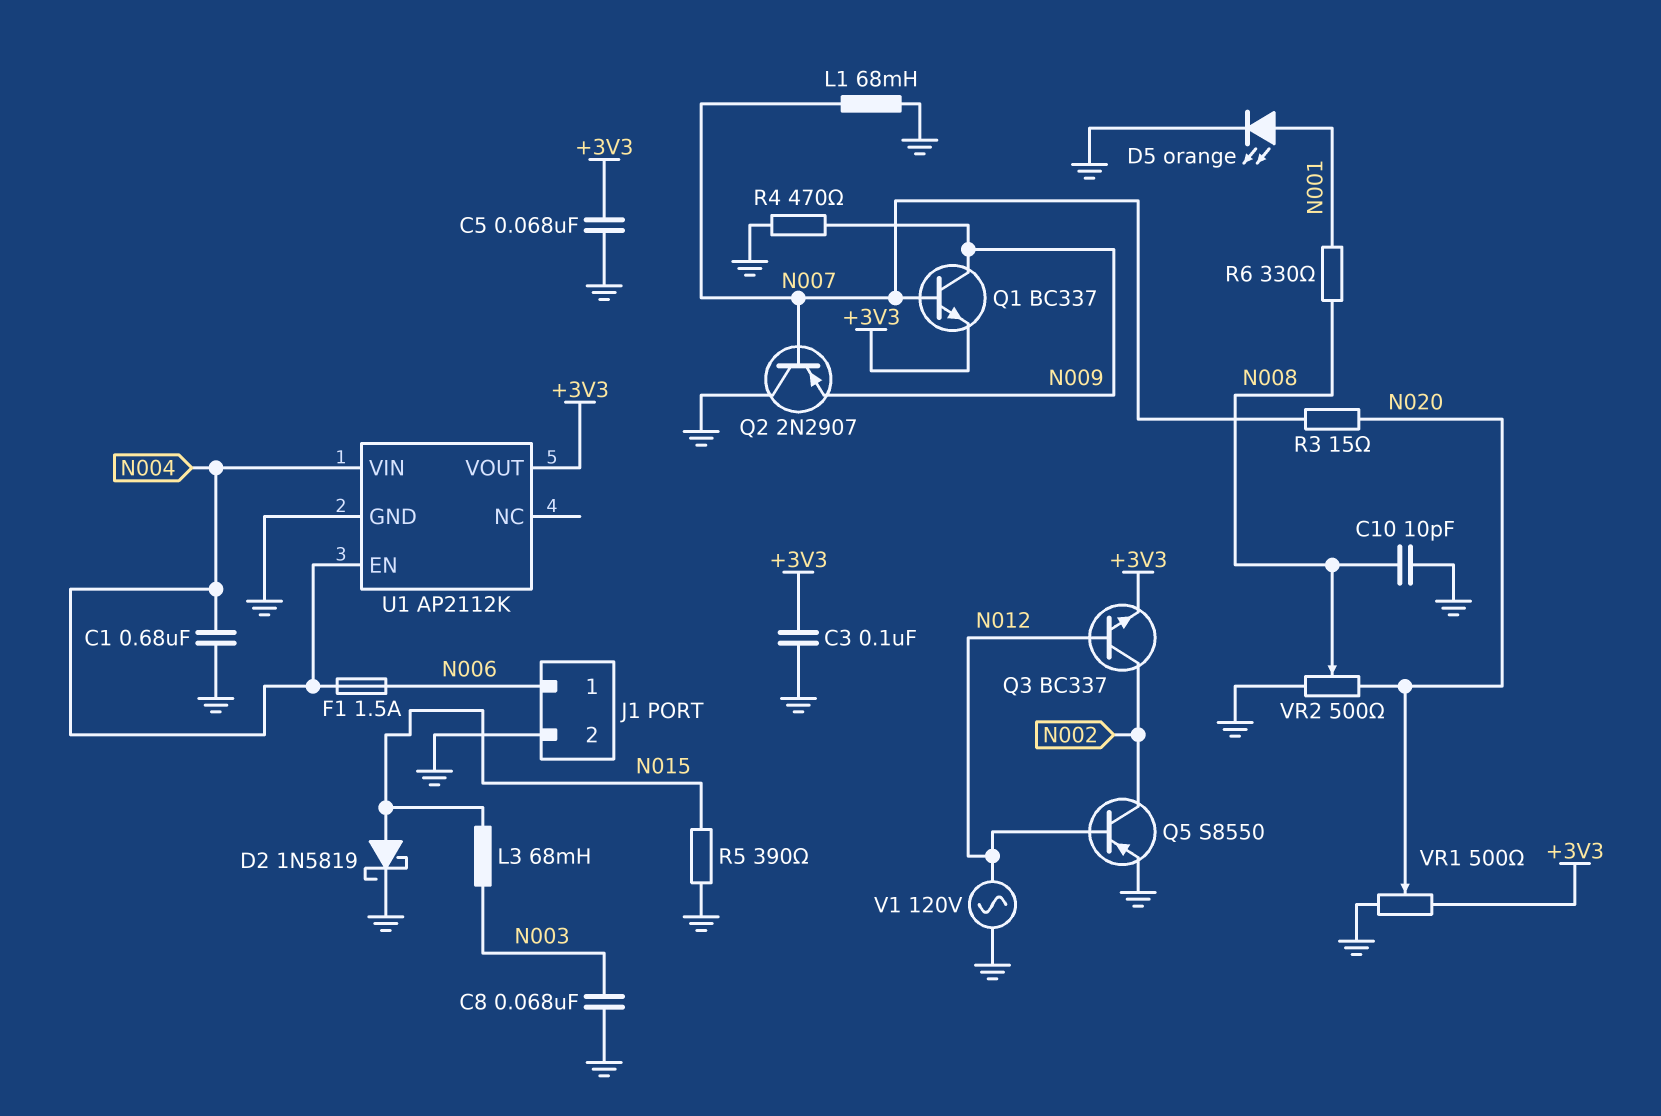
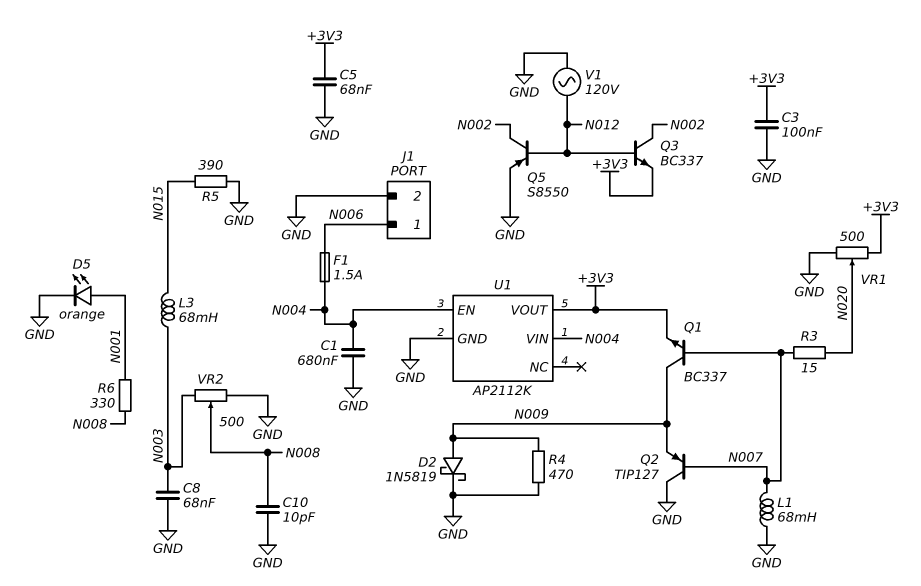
D2: schottky 1N5819 (A N015, K GND) -> schottky 1N5819 (A N009, K GND)
Q2: PNP 2N2907 (B N007, C GND, E N009) -> PNP TIP127 (B N007, C GND, E N009)
VR2: 500 (GND, N020, wiper N008) -> 500 (GND, N003, wiper N008)

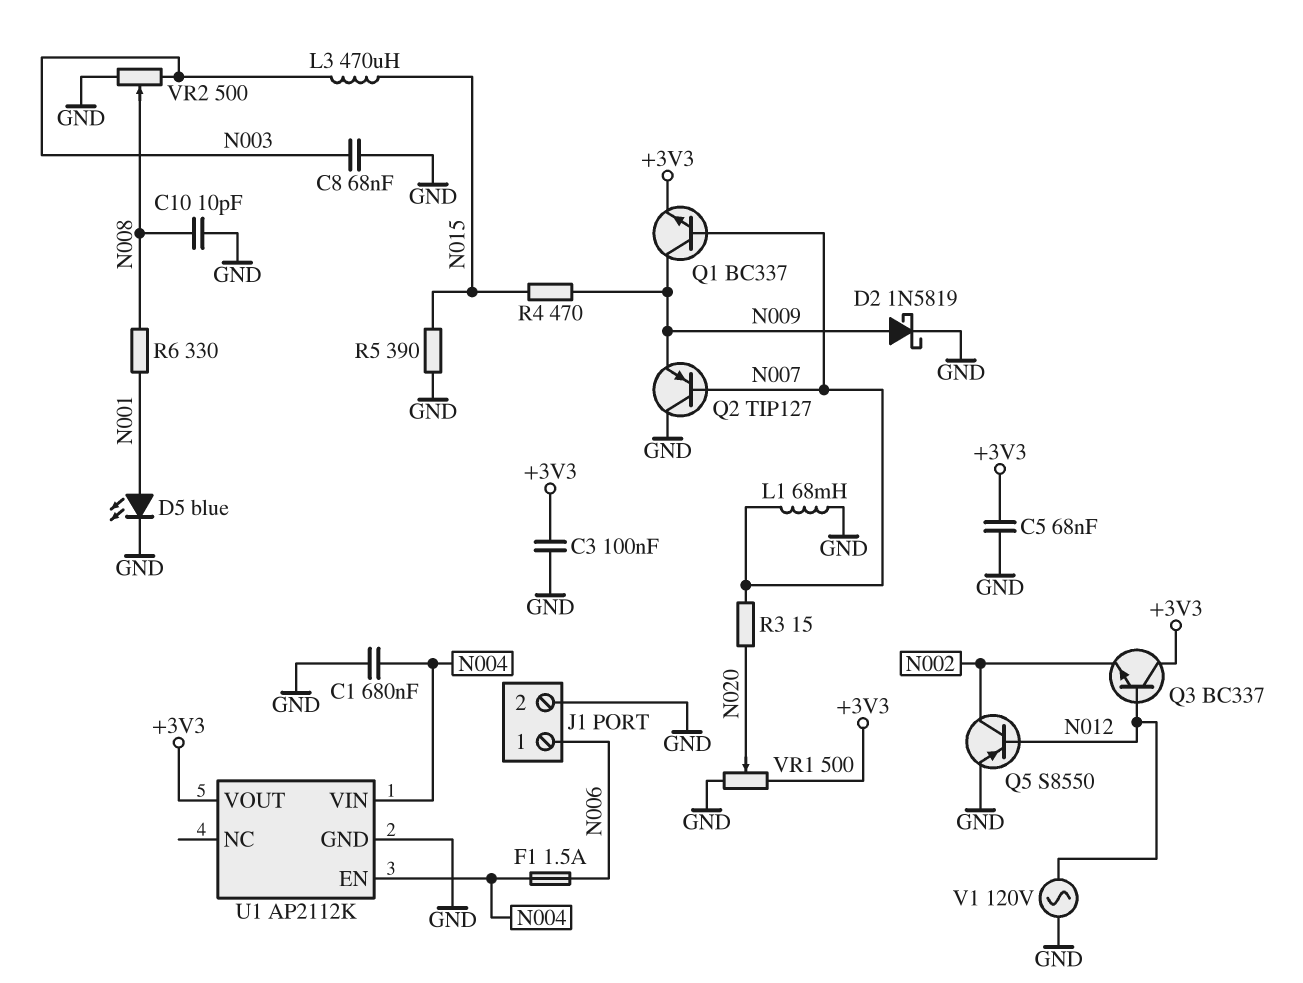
D5: LED orange (A N001, K GND) -> LED blue (A N001, K GND)
L3: 68mH (N003, N015) -> 470uH (N003, N015)
Q3: NPN BC337 (B N012, C N002, E +3V3) -> NPN BC337 (B N012, C +3V3, E N002)
R4: 470 (GND, N009) -> 470 (N009, N015)

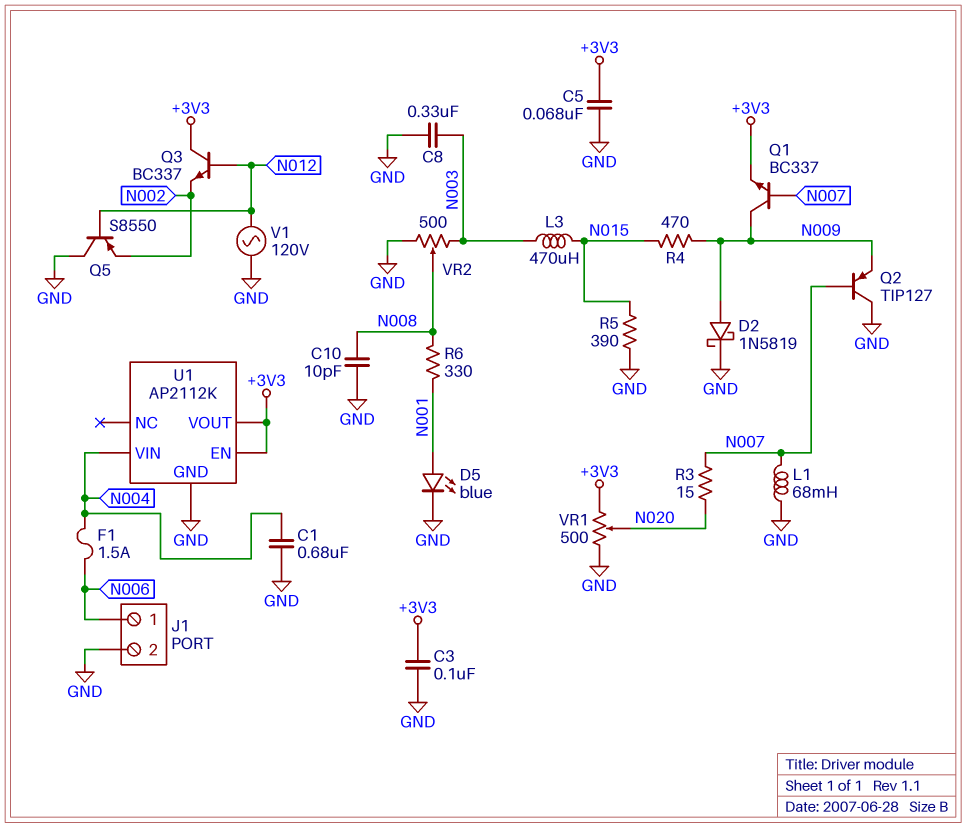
C8: 68nF (GND, N003) -> 330nF (GND, N003)
Q5: PNP S8550 (B N012, C N002, E GND) -> PNP S8550 (B N012, C GND, E N002)
U1 pin EN: N004 -> +3V3

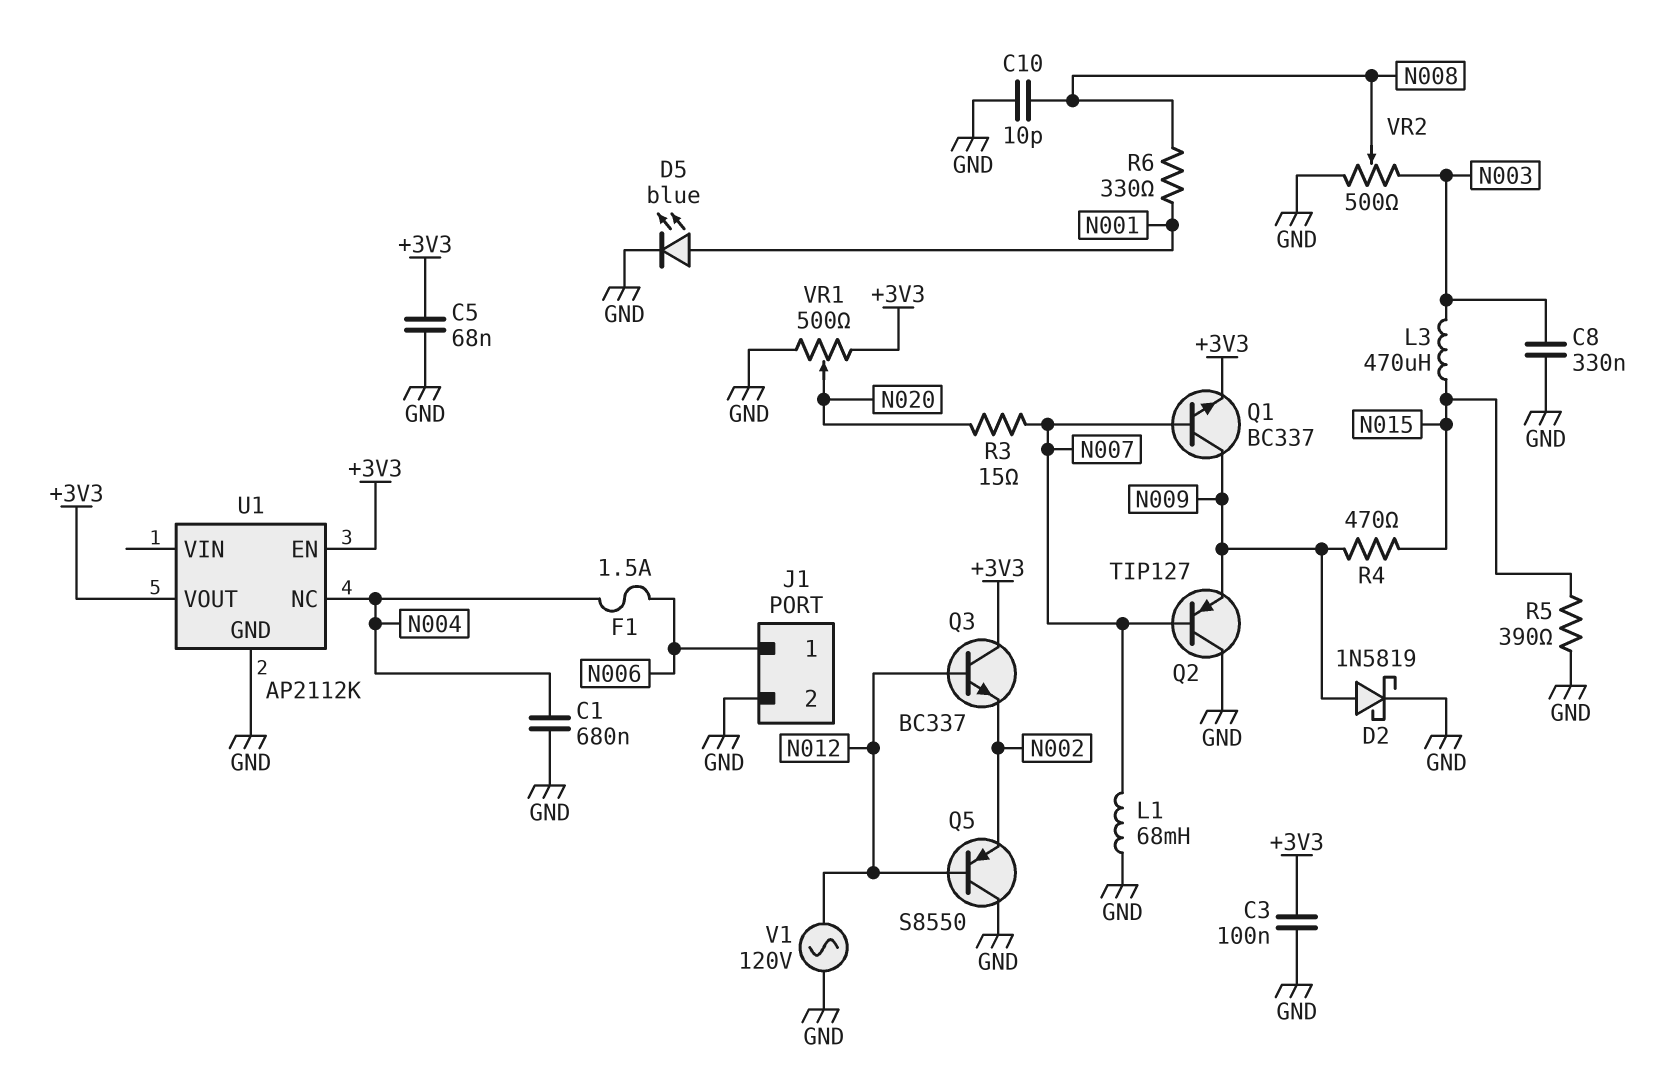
U1 pin NC: none -> N004
U1 pin VIN: N004 -> none

